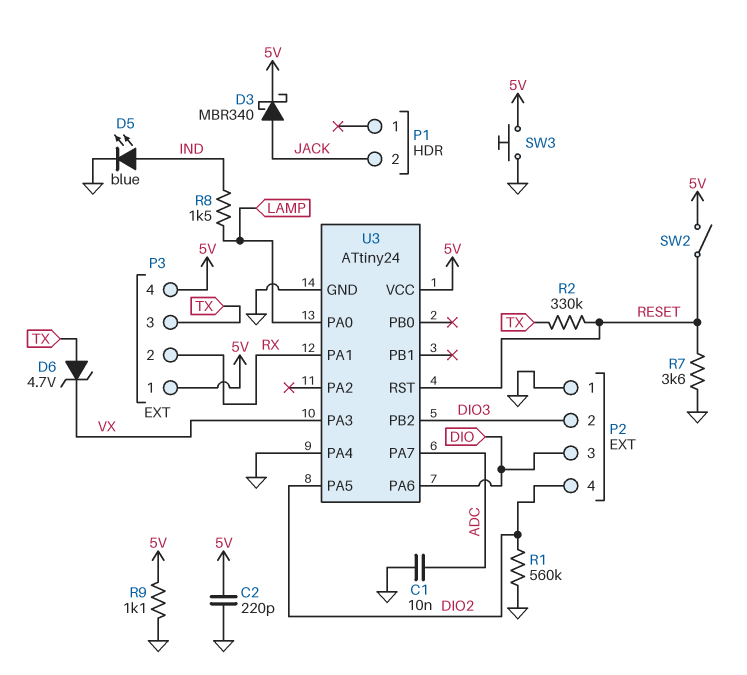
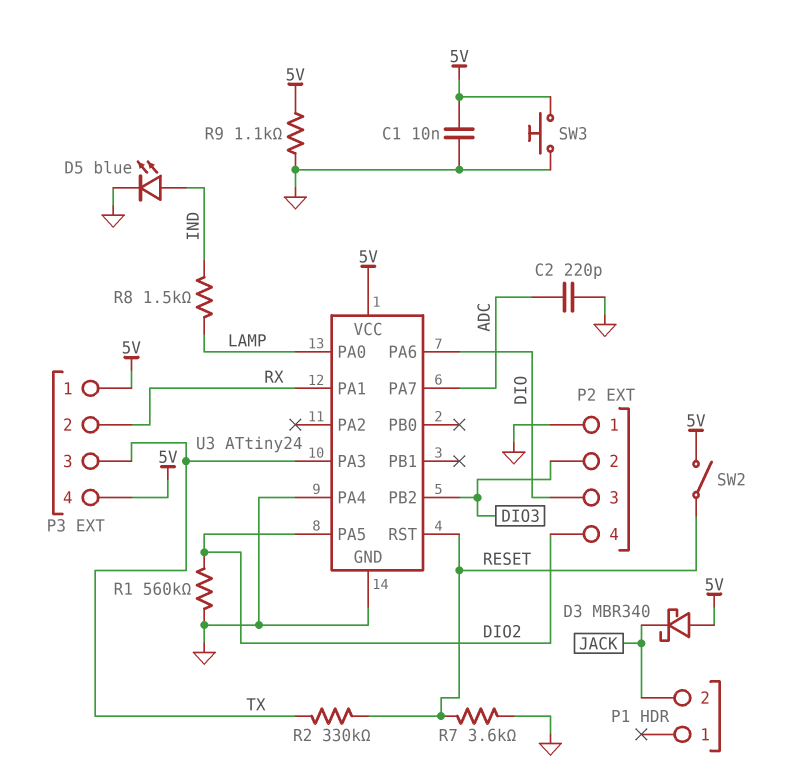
C1: 10nF (ADC, GND) -> 10nF (5V, GND)
C2: 220pF (5V, GND) -> 220pF (ADC, GND)
D3: schottky MBR340 (A JACK, K 5V) -> schottky MBR340 (A 5V, K JACK)
D6: zener 4.7V (A TX, K VX) -> none
U3 pin PA3: VX -> TX

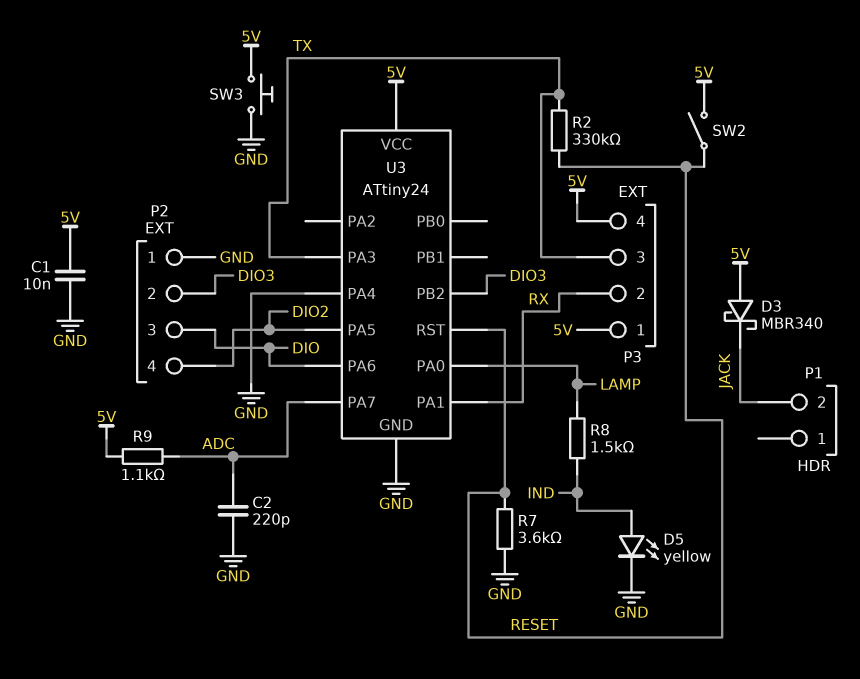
D5: LED blue (A IND, K GND) -> LED yellow (A IND, K GND)
R1: 560k (DIO2, GND) -> none
R9: 1.1k (5V, GND) -> 1.1k (5V, ADC)

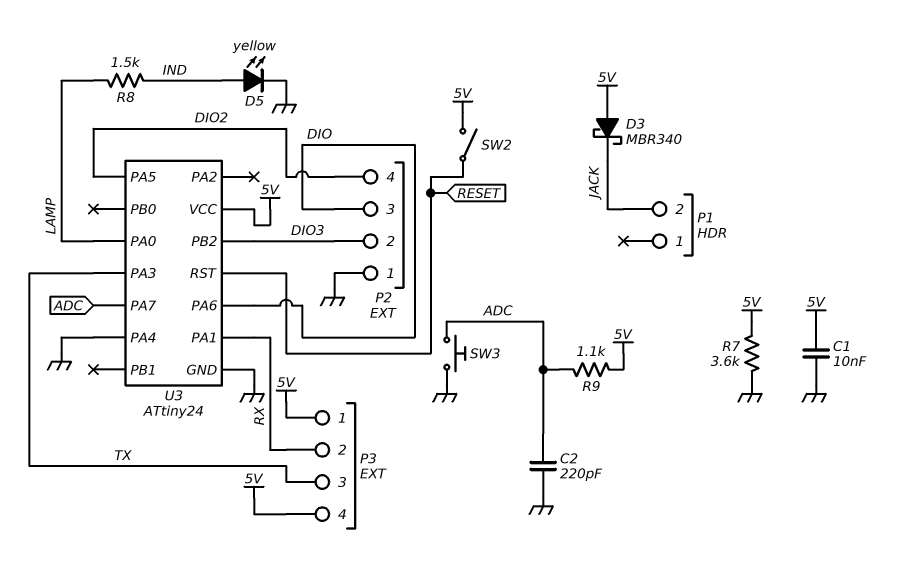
R2: 330k (RESET, TX) -> none
R7: 3.6k (GND, RESET) -> 3.6k (5V, GND)
SW3: button (5V, GND) -> button (ADC, GND)

